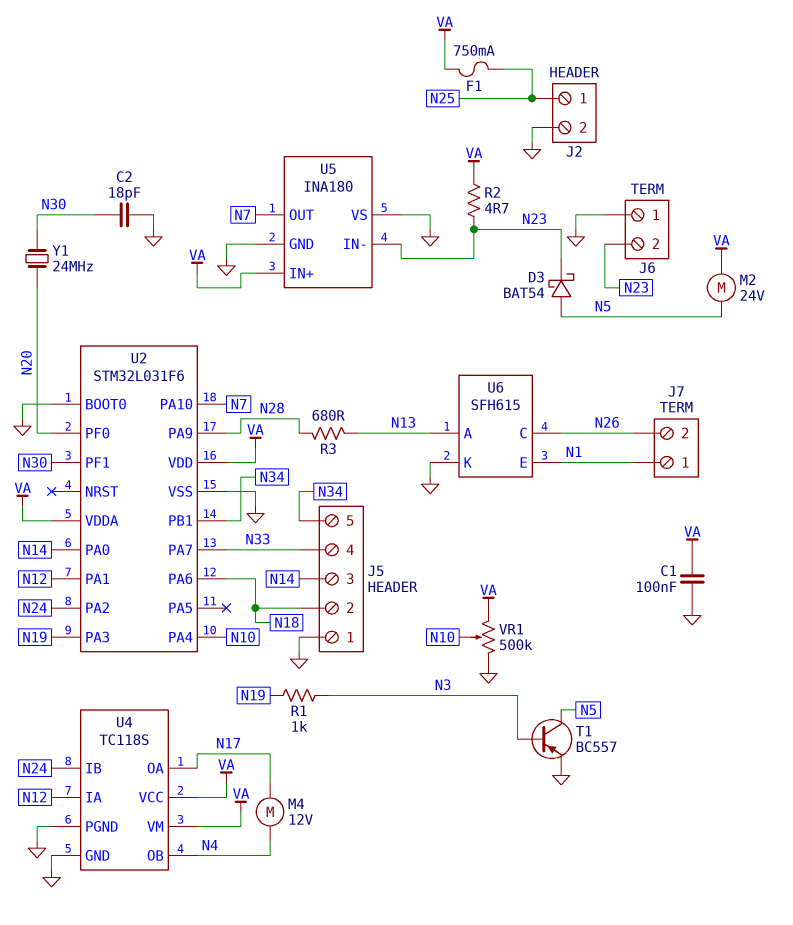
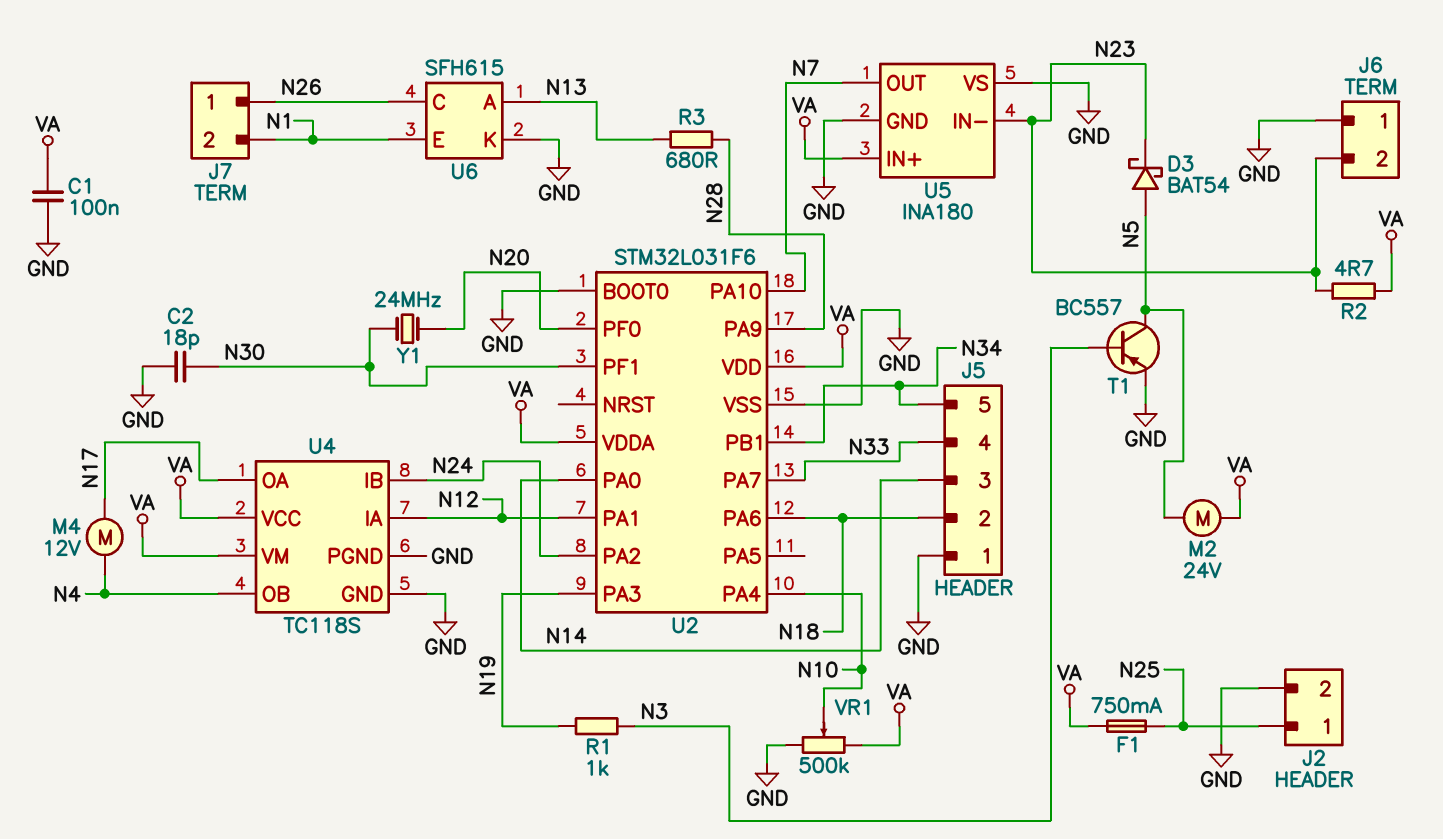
J7 pin 1: N1 -> N26
J7 pin 2: N26 -> N1

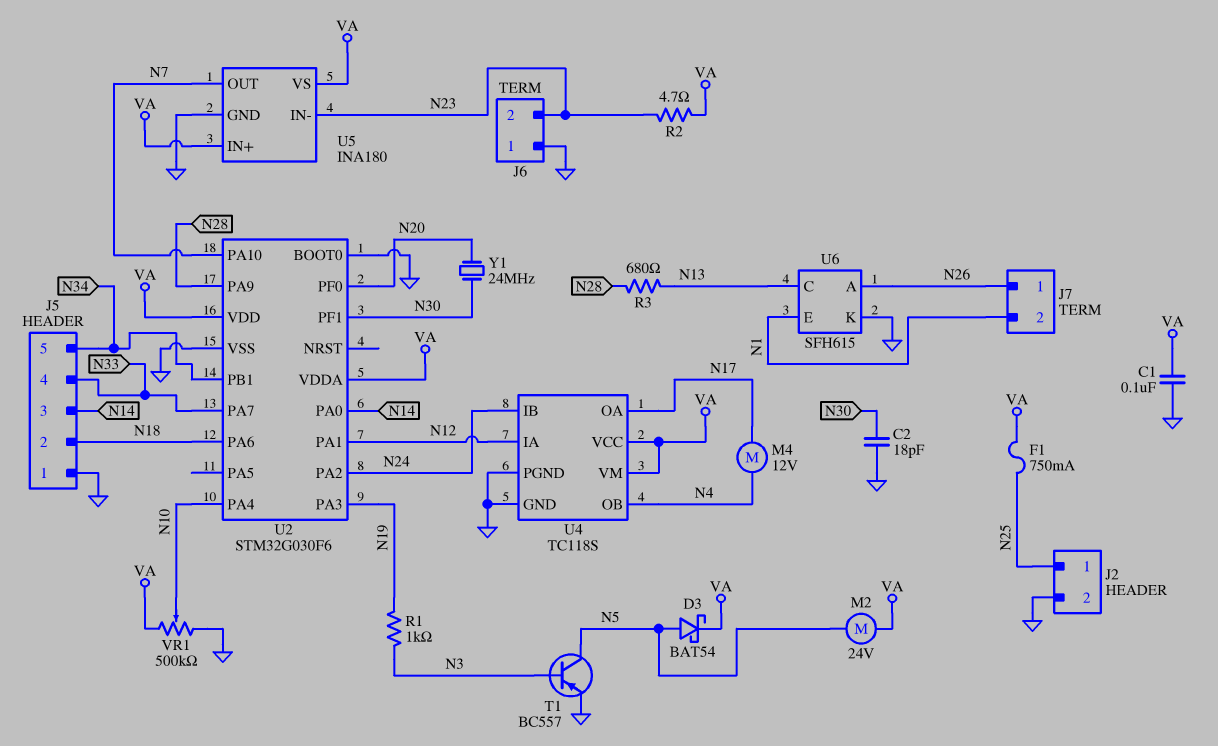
D3: schottky BAT54 (A N5, K N23) -> schottky BAT54 (A N5, K VA)
U2: STM32L031F6 -> STM32G030F6
U5 pin VS: GND -> VA
U6 pin A: N13 -> N26
U6 pin C: N26 -> N13

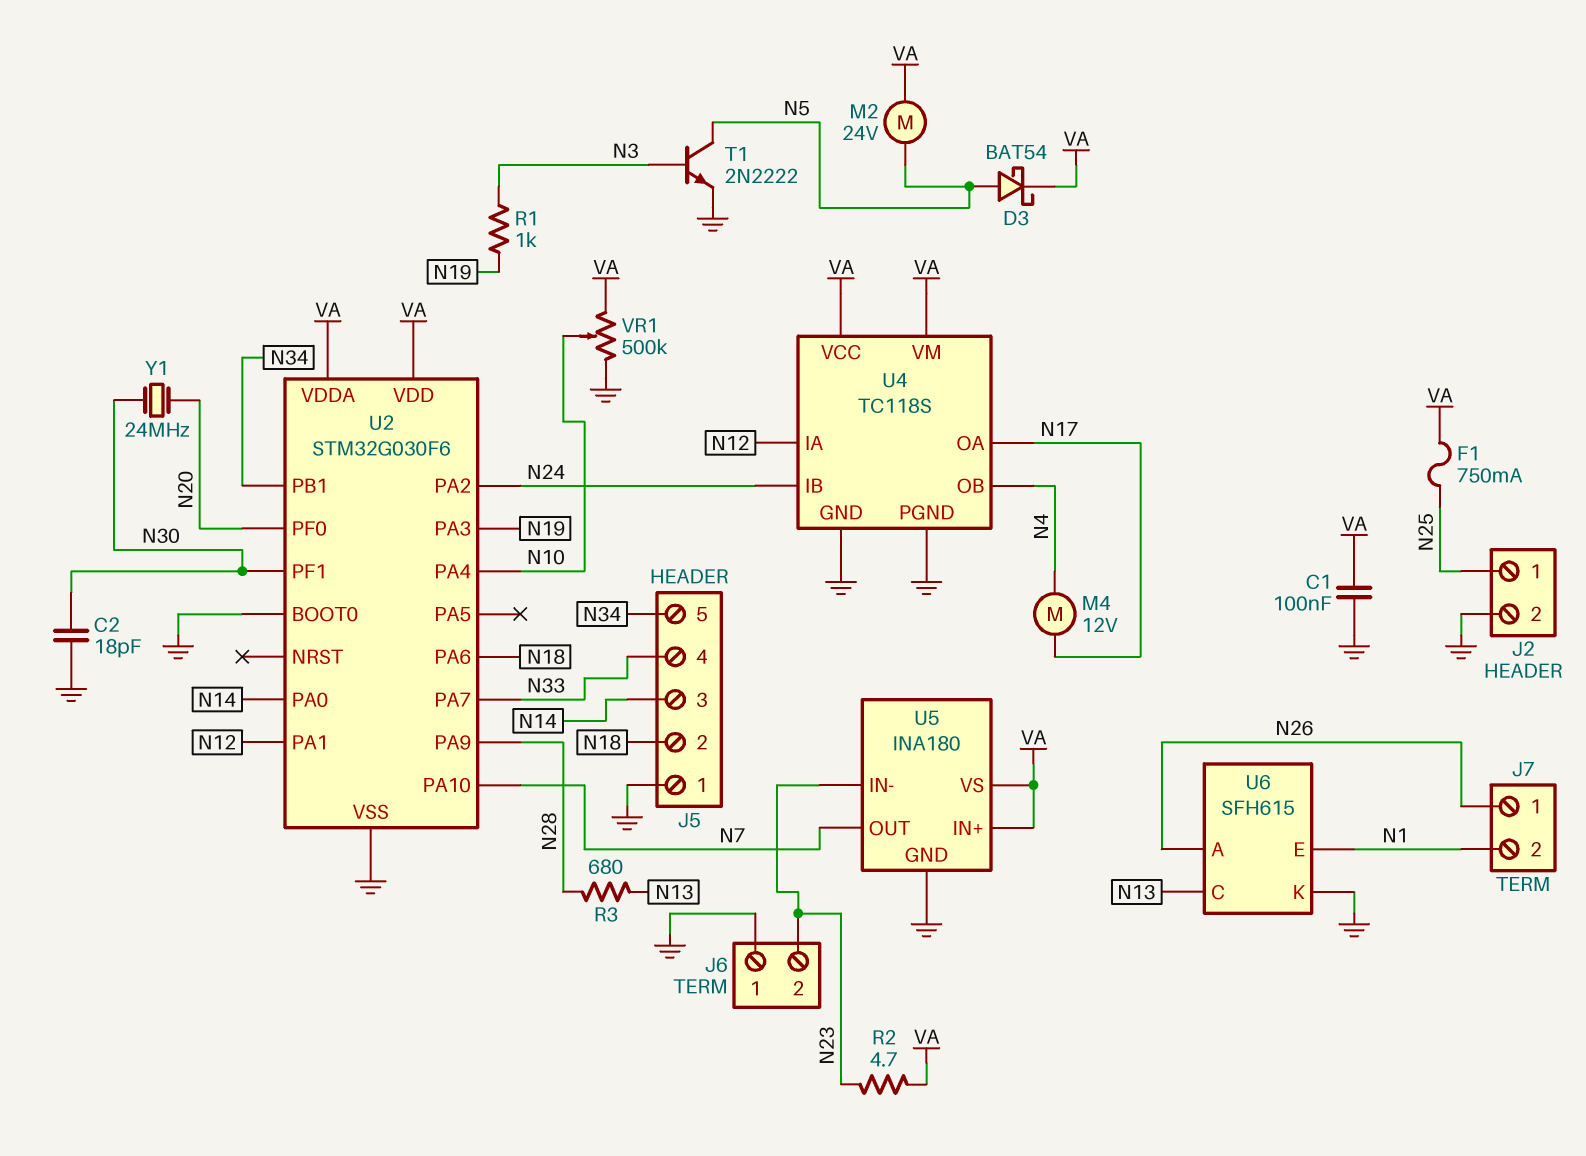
T1: PNP BC557 (B N3, C N5, E GND) -> NPN 2N2222 (B N3, C N5, E GND)

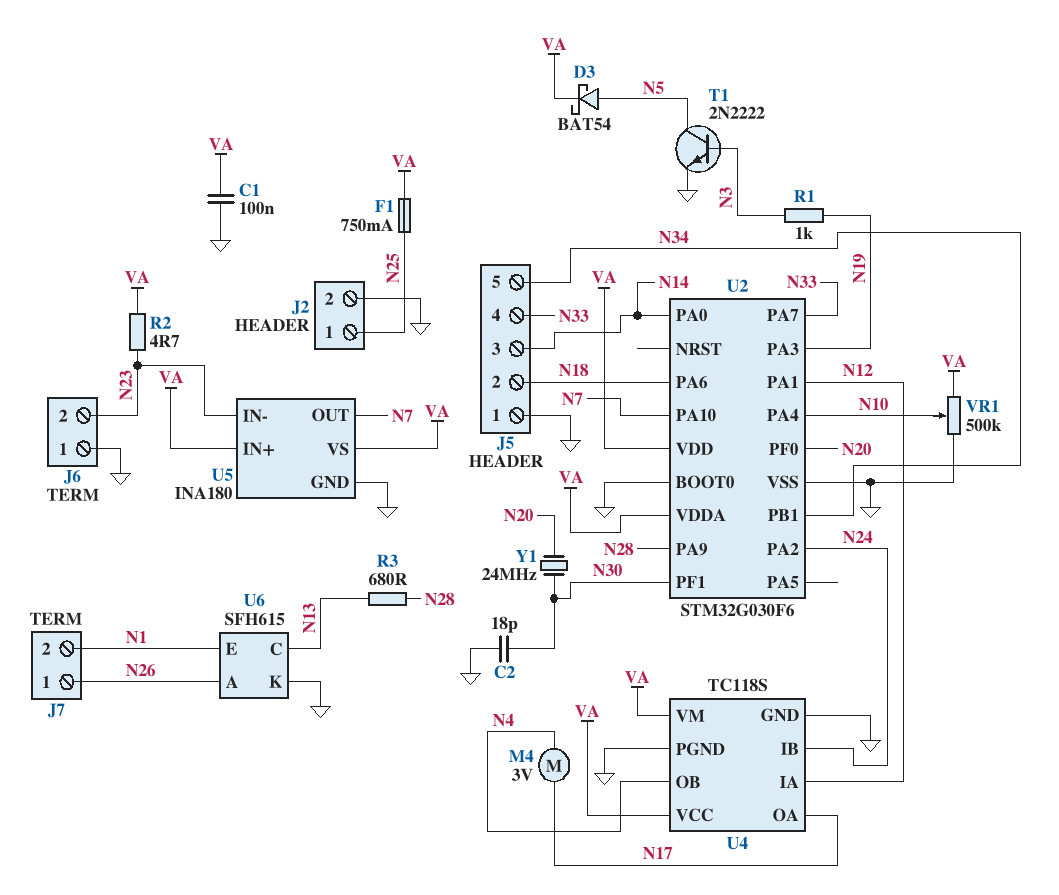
M2: motor 24V (N5, VA) -> none
M4: motor 12V (N4, N17) -> motor 3V (N4, N17)

